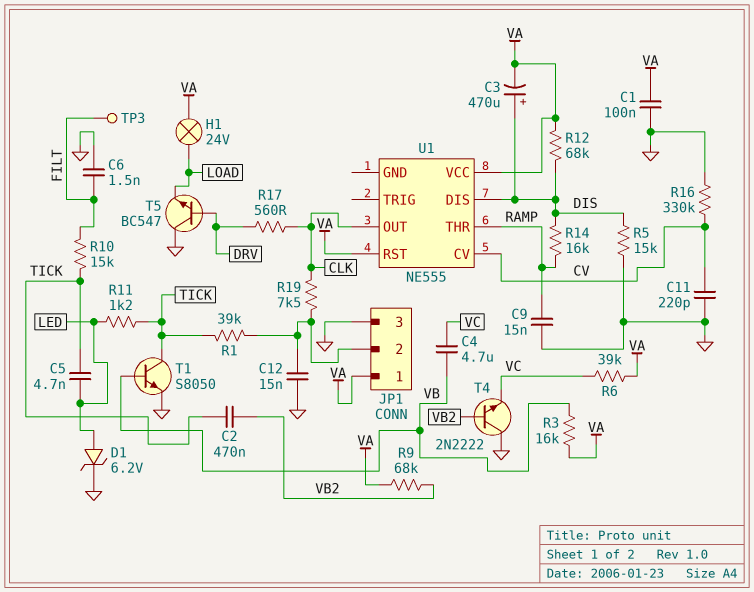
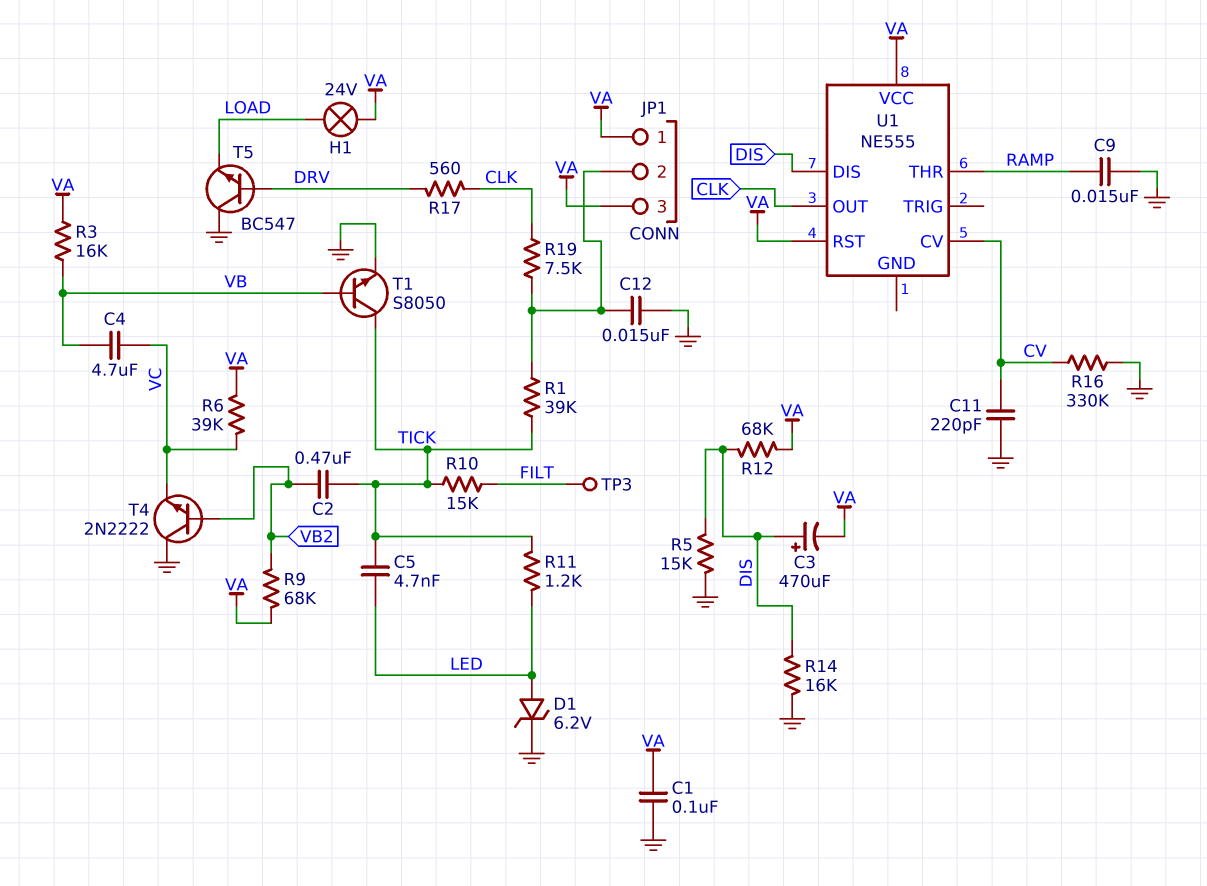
C6: 1.5nF (FILT, GND) -> none
JP1 pin 3: GND -> VA
R14: 16k (DIS, RAMP) -> 16k (DIS, GND)

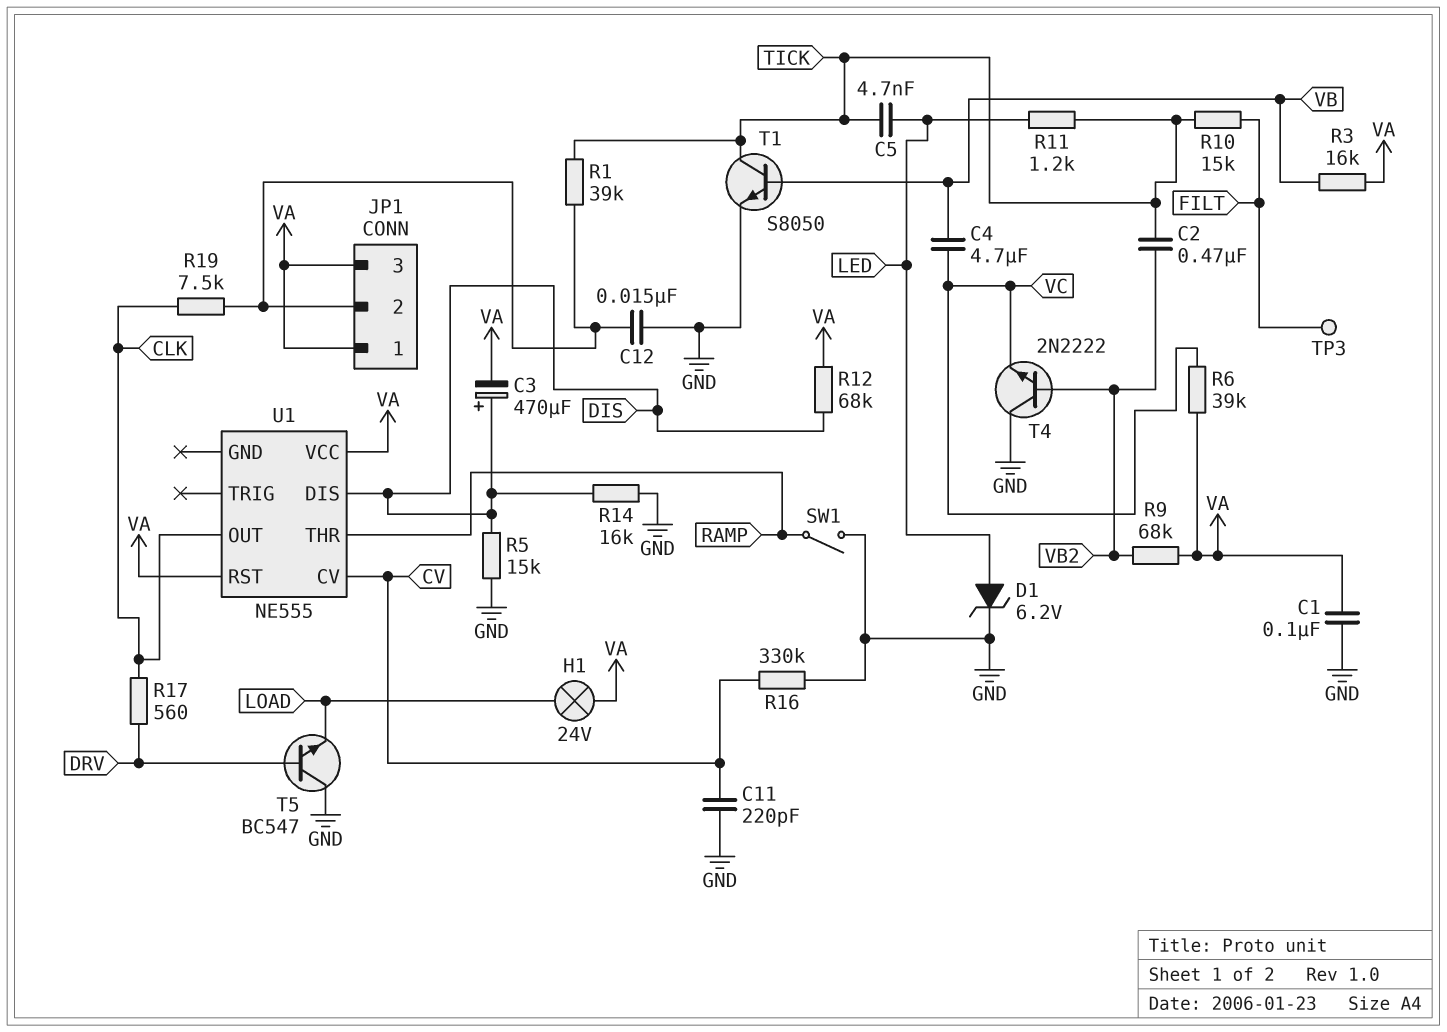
C9: 15nF (GND, RAMP) -> none
SW1: none -> switch (GND, RAMP)

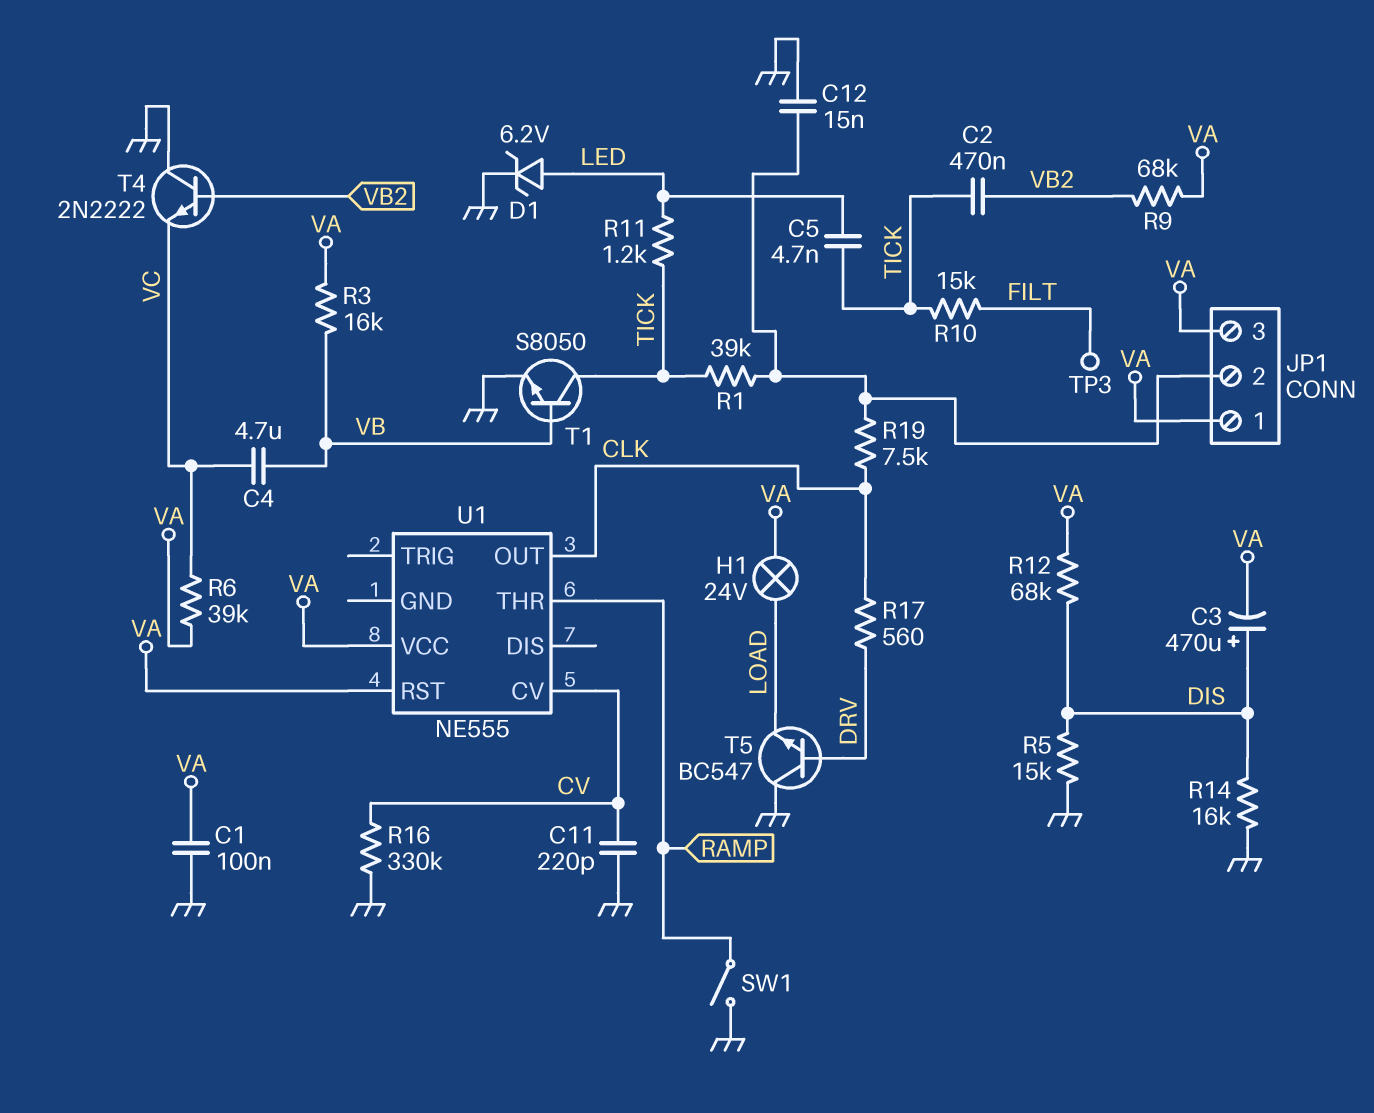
U1 pin DIS: DIS -> none

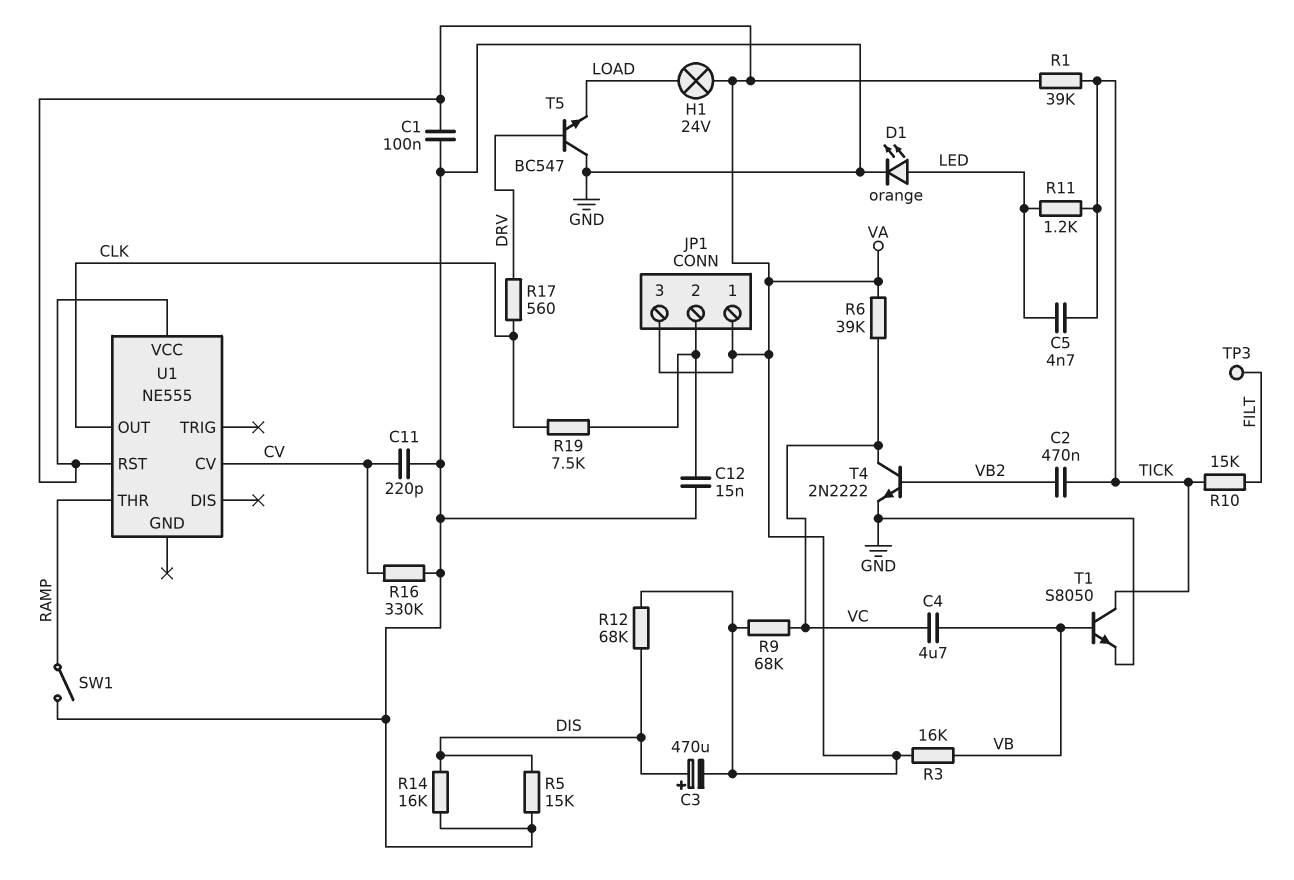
D1: zener 6.2V (A LED, K GND) -> LED orange (A LED, K GND)
R1: 39k (JP1/2, TICK) -> 39k (TICK, VA)
R9: 68k (VA, VB2) -> 68k (VA, VC)
T4: NPN 2N2222 (B VB2, C GND, E VC) -> NPN 2N2222 (B VB2, C VC, E GND)

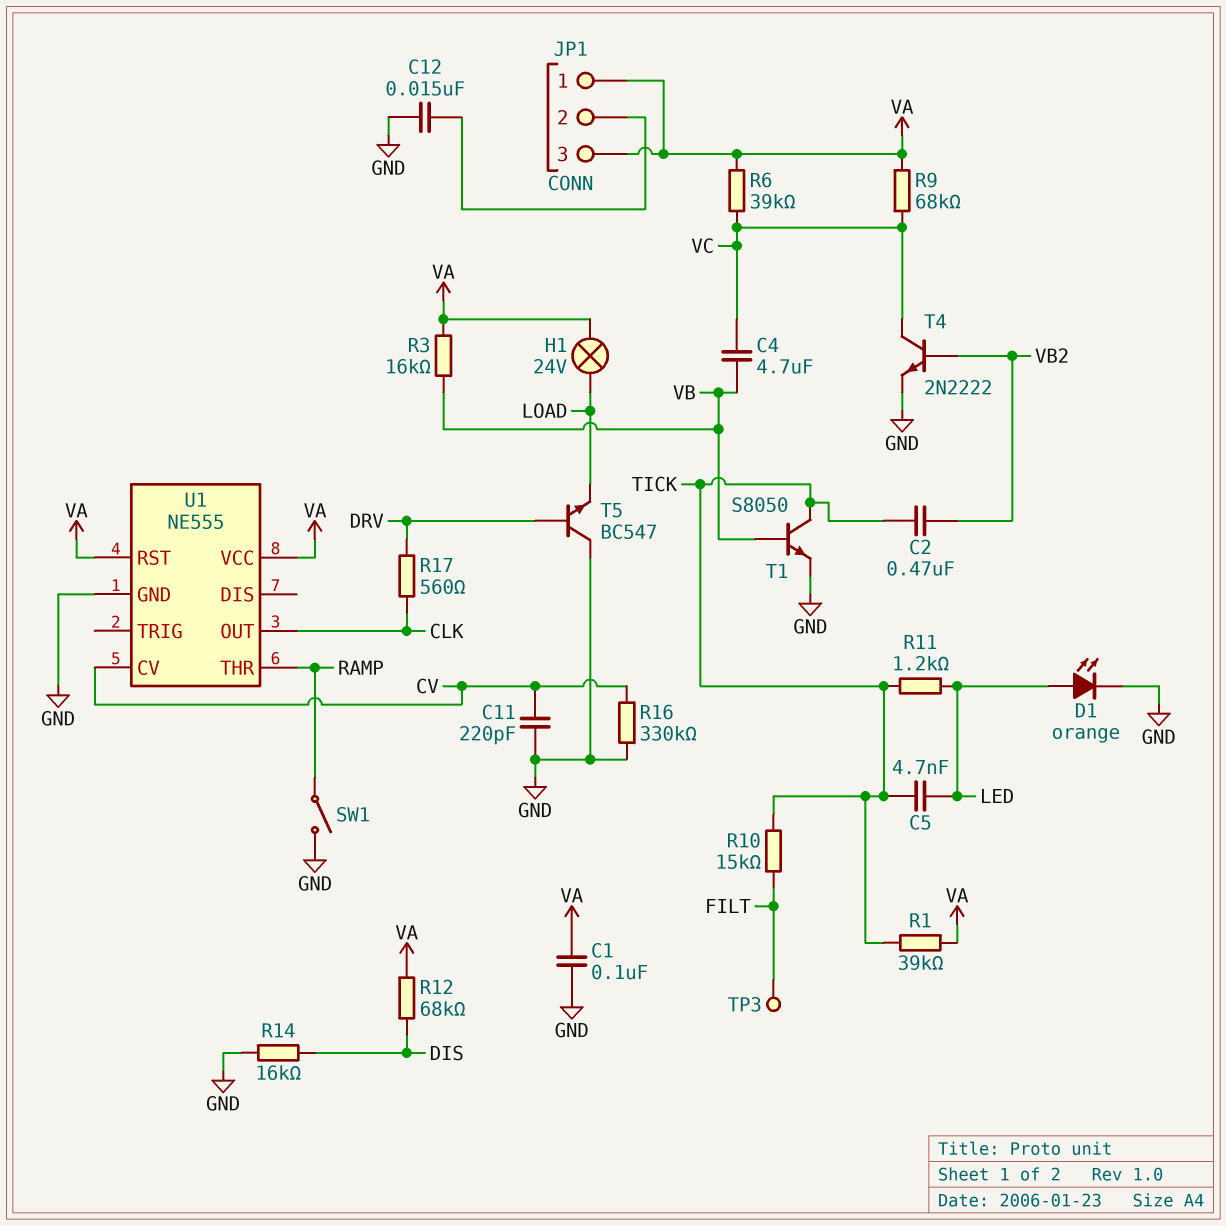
C3: 470uF (plus DIS, minus VA) -> none
R5: 15k (DIS, GND) -> none
R19: 7.5k (CLK, JP1/2) -> none
U1 pin GND: none -> GND

